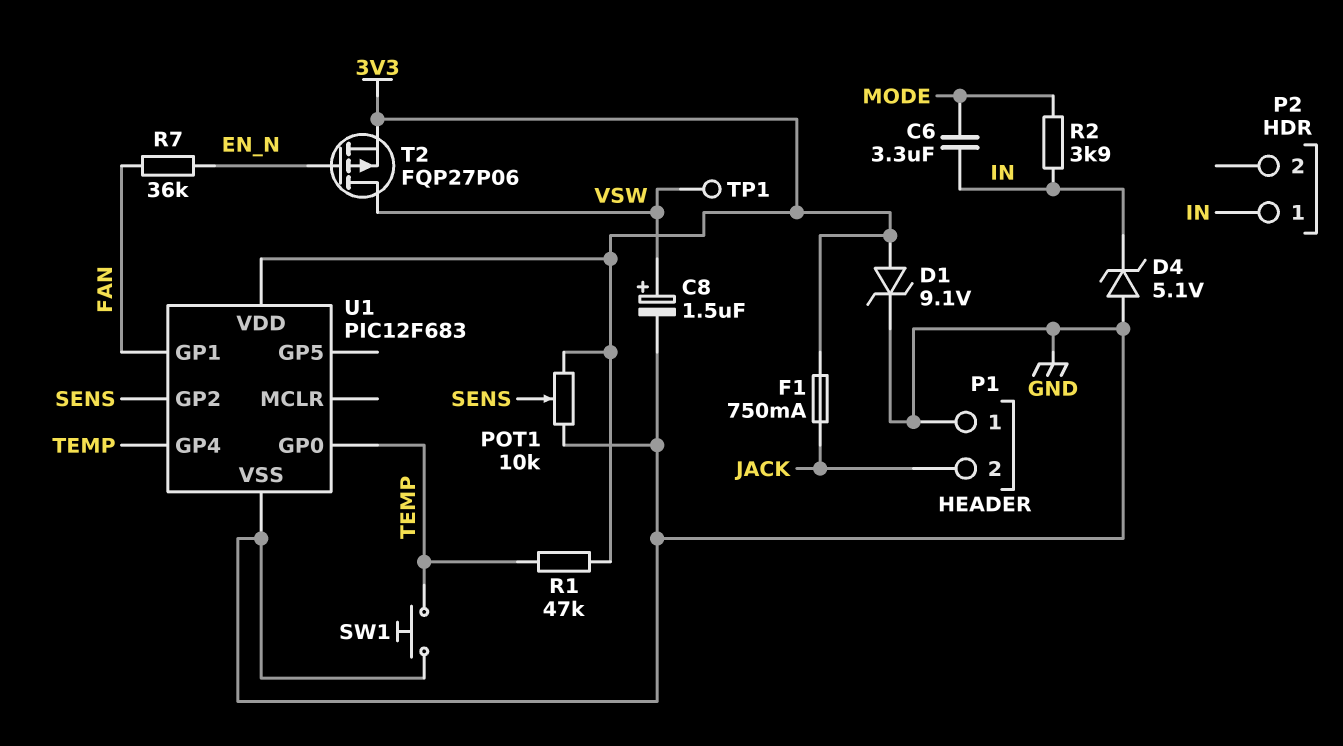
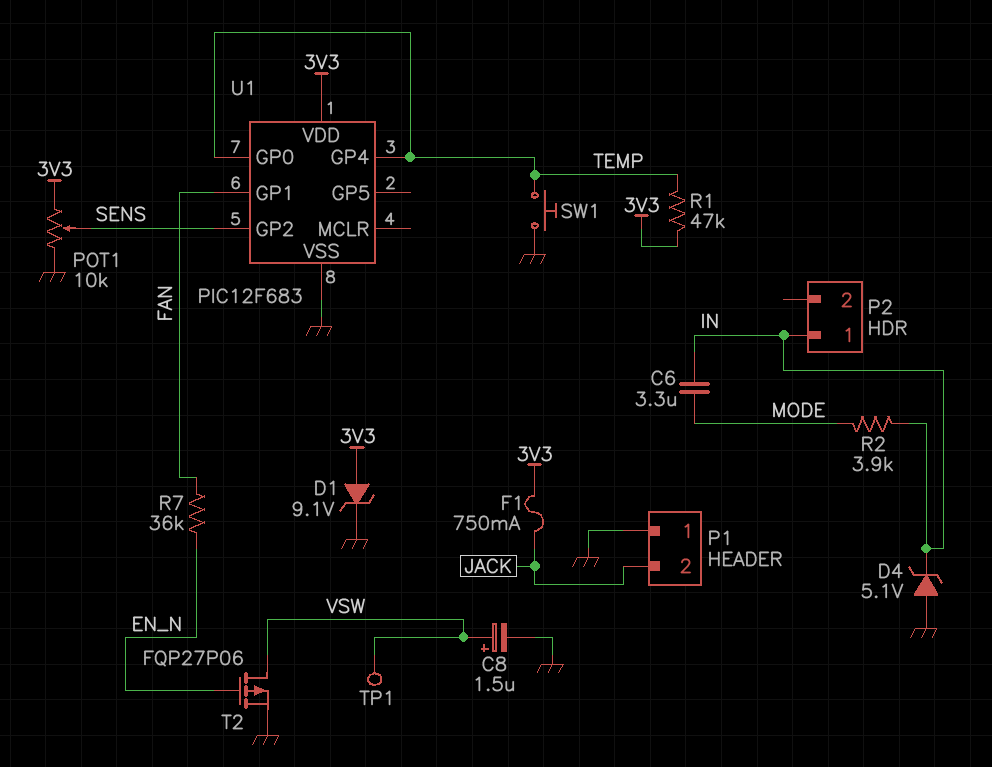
T2: PMOS FQP27P06 (G EN_N, D VSW, S 3V3) -> PMOS FQP27P06 (G EN_N, D VSW, S GND)

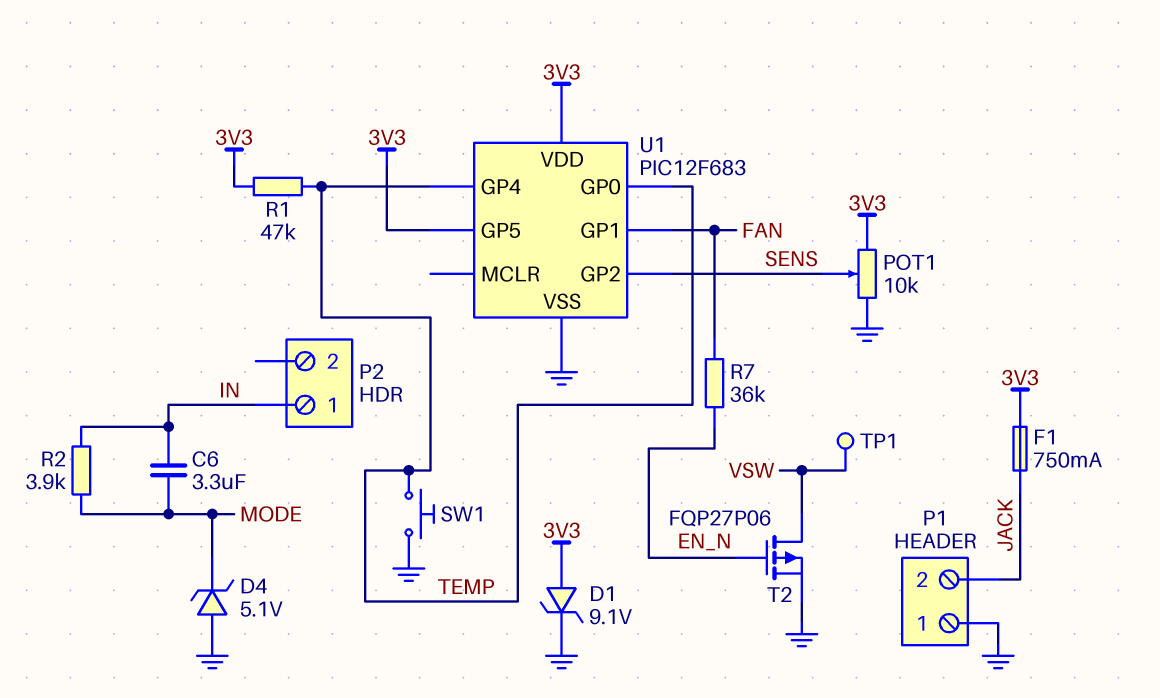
C8: 1.5uF (plus VSW, minus GND) -> none
D4: zener 5.1V (A GND, K IN) -> zener 5.1V (A GND, K MODE)
U1 pin GP5: none -> 3V3

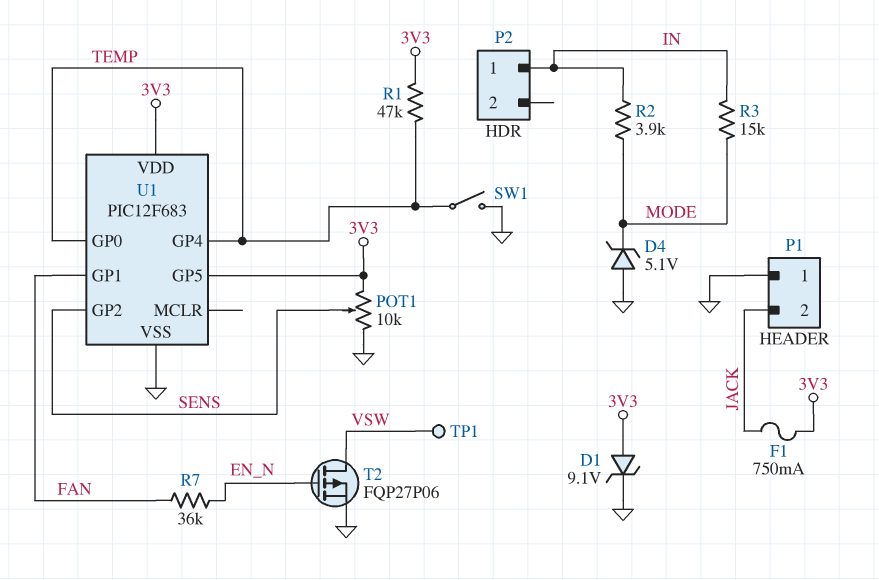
C6: 3.3uF (IN, MODE) -> none
R3: none -> 15k (IN, MODE)
SW1: button (GND, TEMP) -> switch (GND, TEMP)

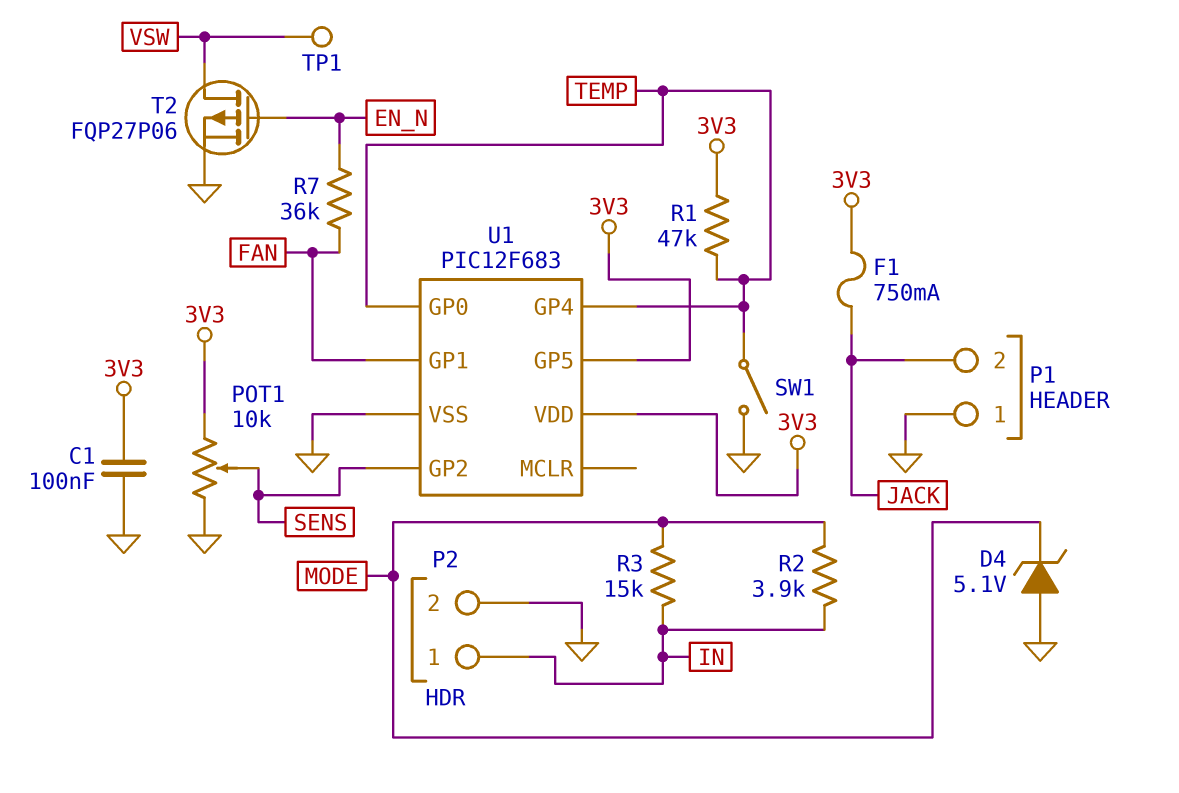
C1: none -> 100nF (3V3, GND)
D1: zener 9.1V (A 3V3, K GND) -> none
P2 pin 2: none -> GND

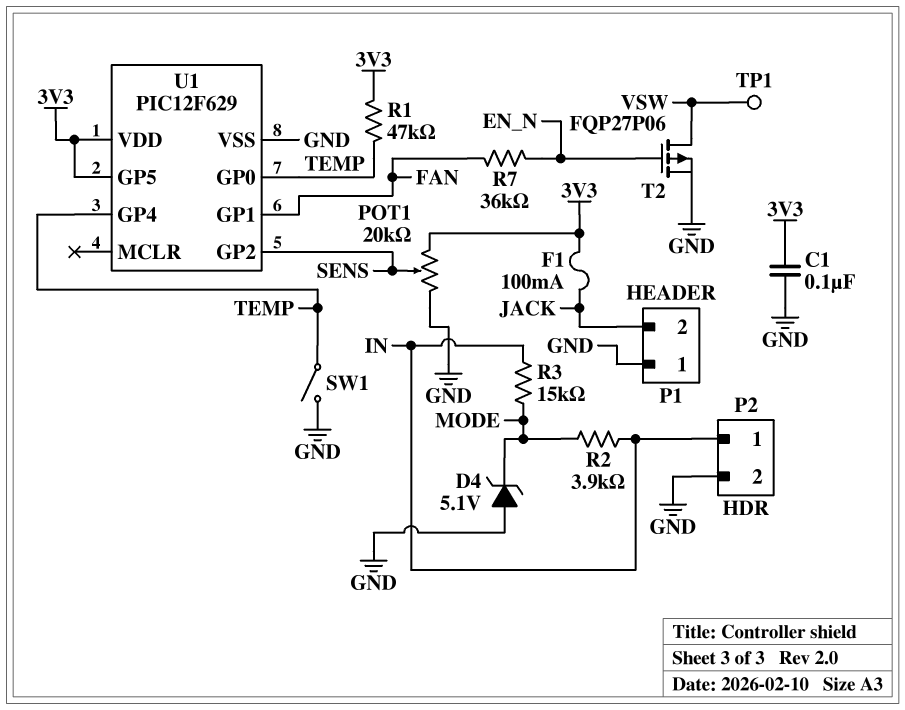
F1: 750mA (3V3, JACK) -> 100mA (3V3, JACK)
POT1: 10k (3V3, GND, wiper SENS) -> 20k (3V3, GND, wiper SENS)
U1: PIC12F683 -> PIC12F629

